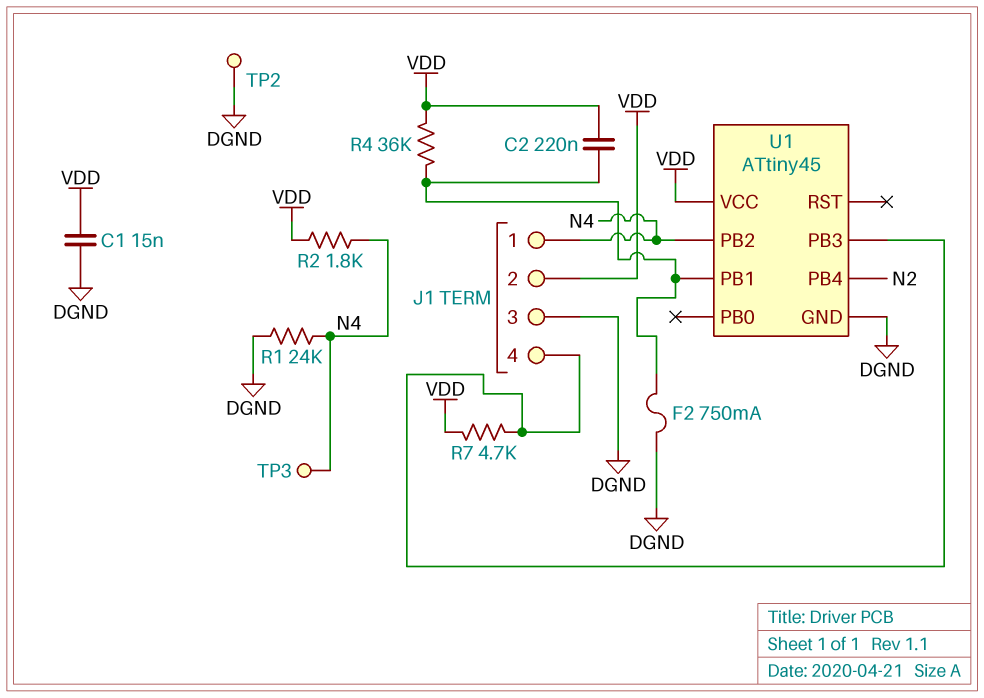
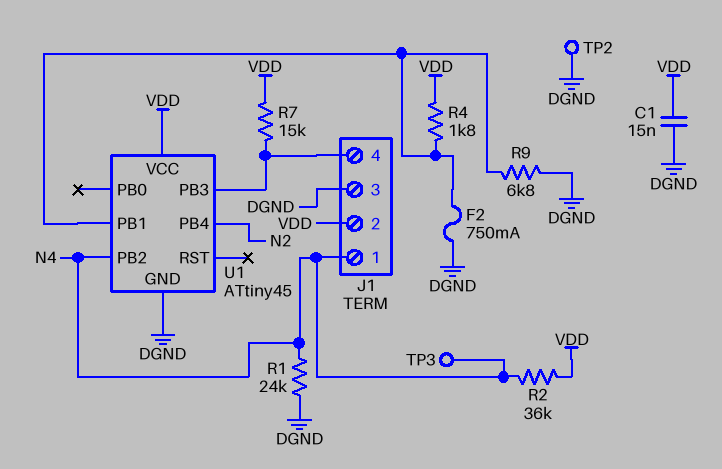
C2: 220nF (U1/PB1, VDD) -> none
R2: 1.8k (N4, VDD) -> 36k (N4, VDD)
R4: 36k (U1/PB1, VDD) -> 1.8k (U1/PB1, VDD)
R7: 4.7k (J1/4, VDD) -> 15k (J1/4, VDD)
R9: none -> 6.8k (DGND, U1/PB1)

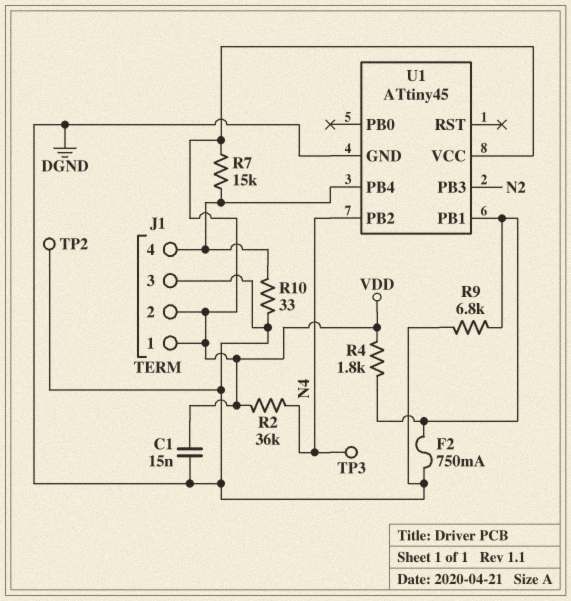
J1 pin 1: N4 -> VDD
R1: 24k (DGND, N4) -> none
R10: none -> 33 (DGND, J1/4)
U1 pin PB3: J1/4 -> N2
U1 pin PB4: N2 -> J1/4

